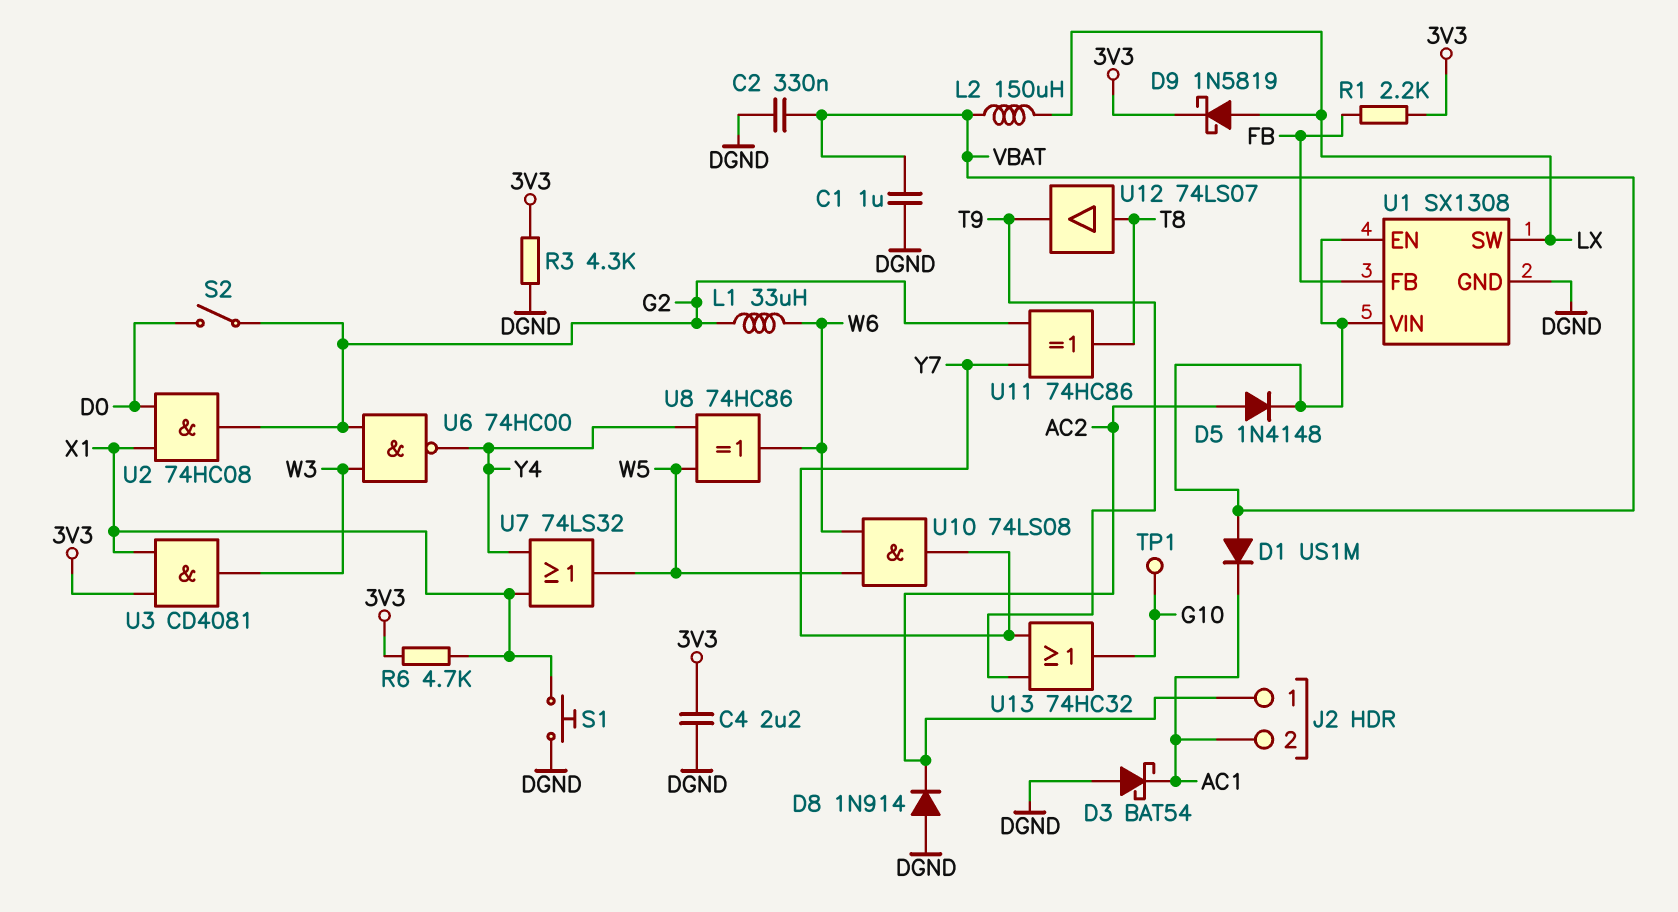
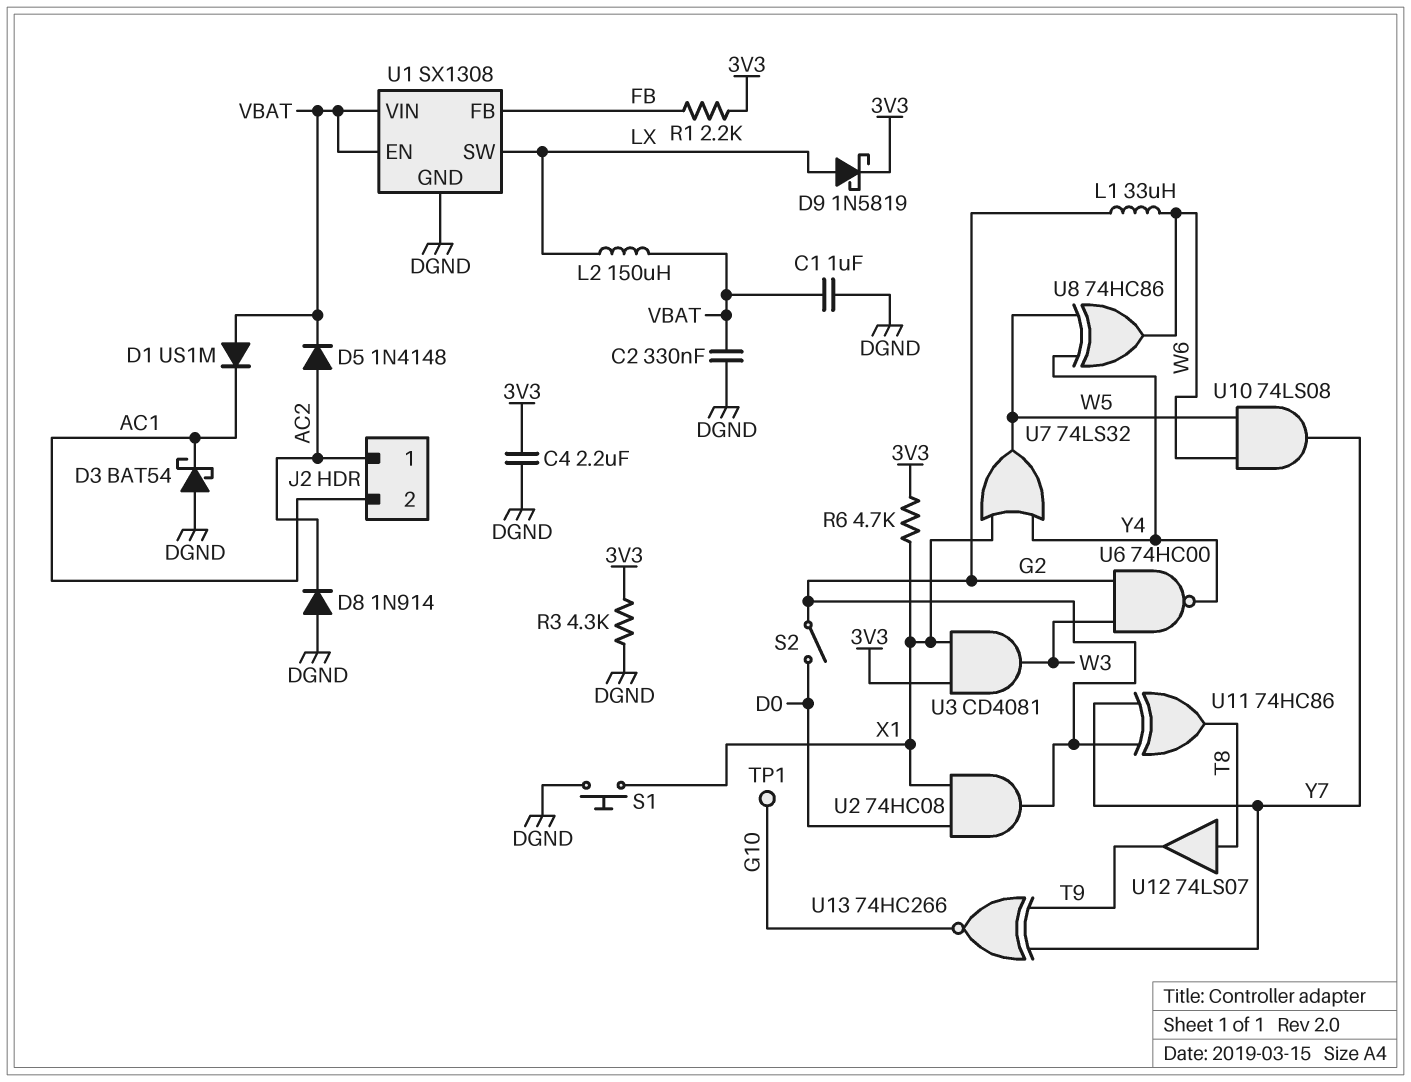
U13: OR 74HC32 (in T9, in Y7, out G10) -> XNOR 74HC266 (in T9, in Y7, out G10)

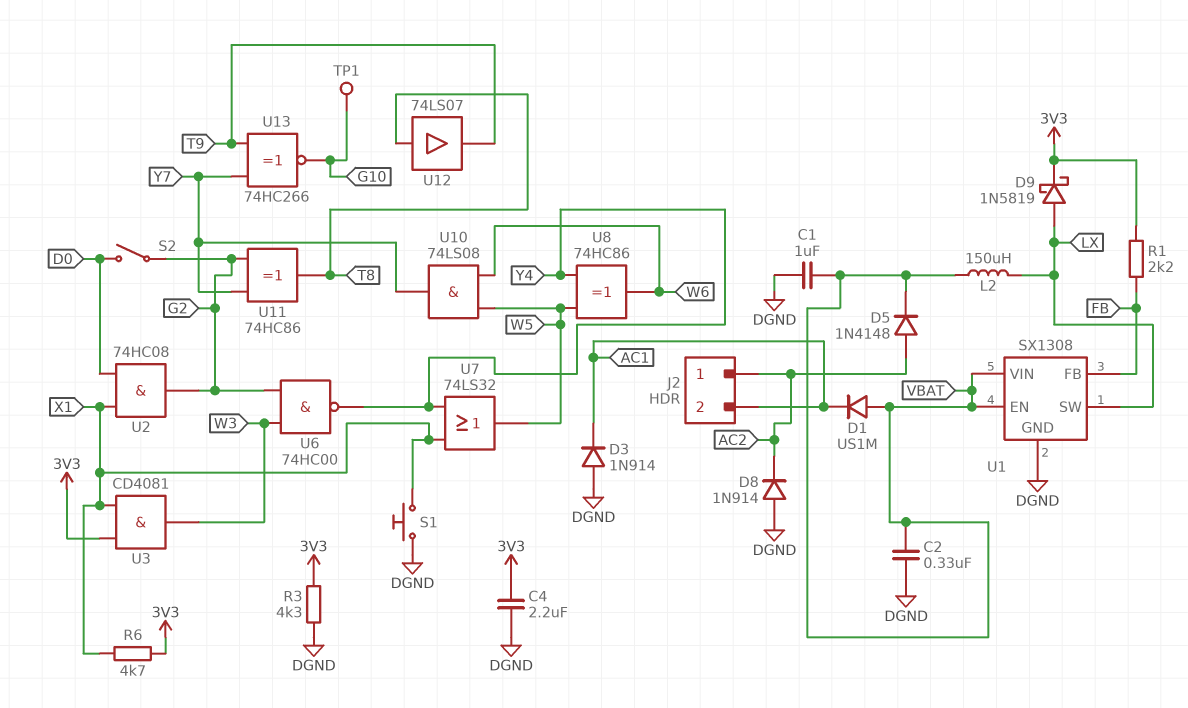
D3: schottky BAT54 (A DGND, K AC1) -> diode 1N914 (A DGND, K AC1)
L1: 33uH (G2, W6) -> none

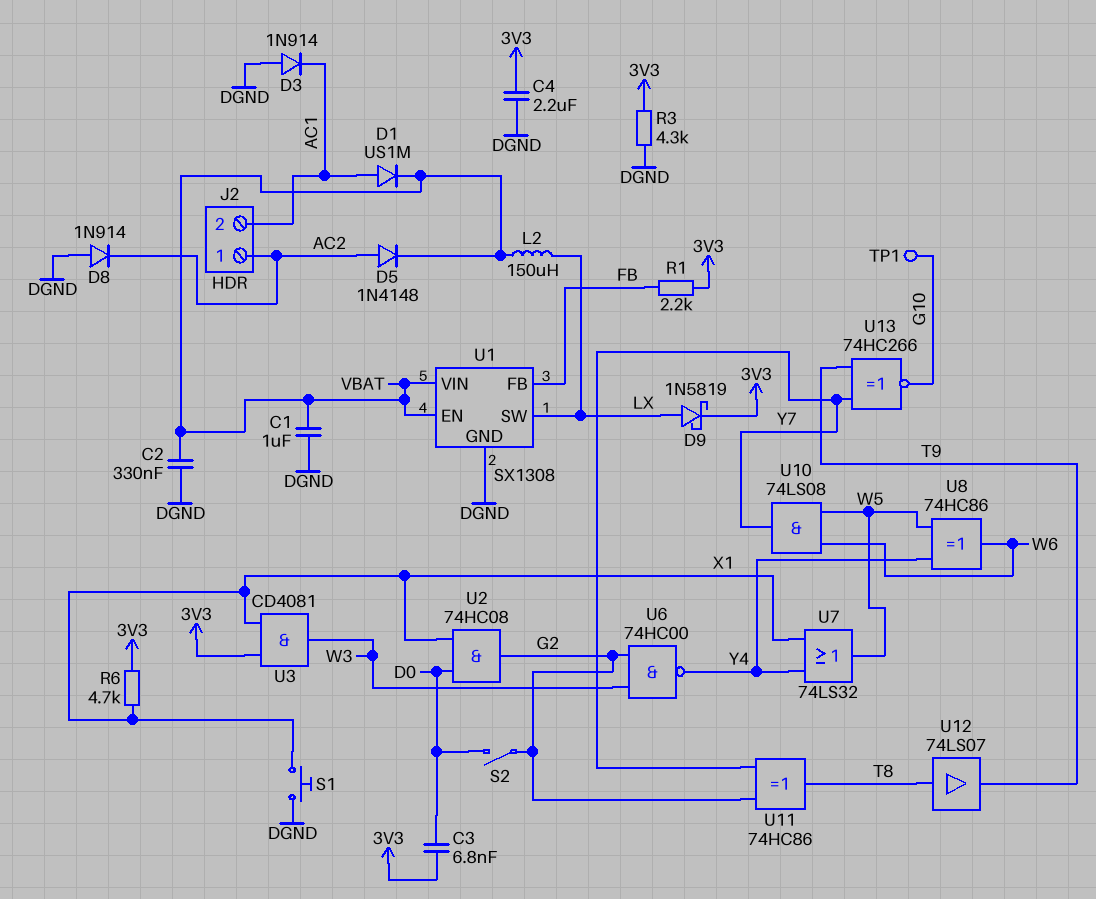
C3: none -> 6.8nF (3V3, D0)
D1: diode US1M (A VBAT, K AC1) -> diode US1M (A AC1, K VBAT)

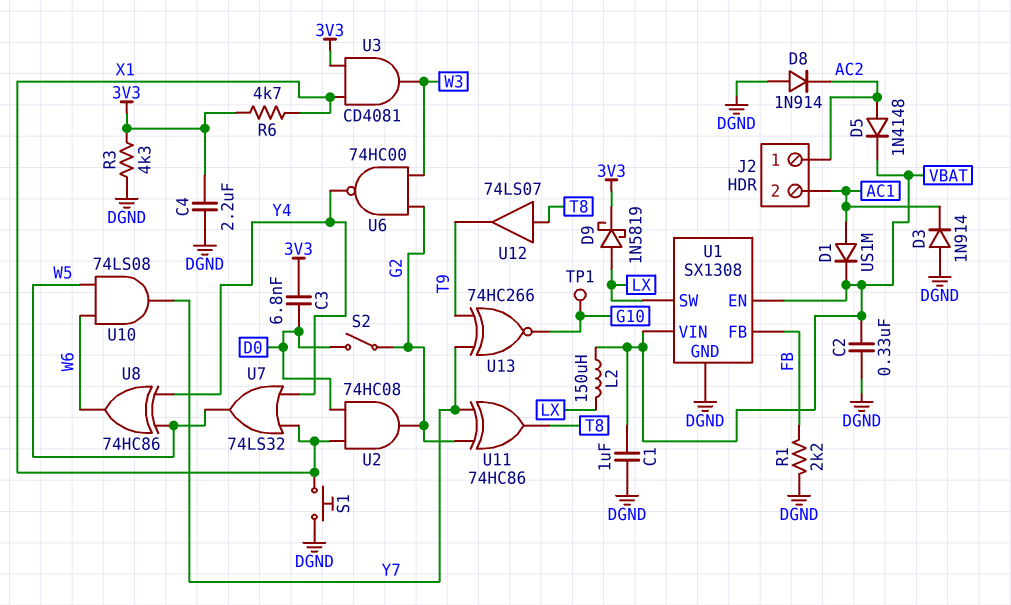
R1: 2.2k (3V3, FB) -> 2.2k (DGND, FB)

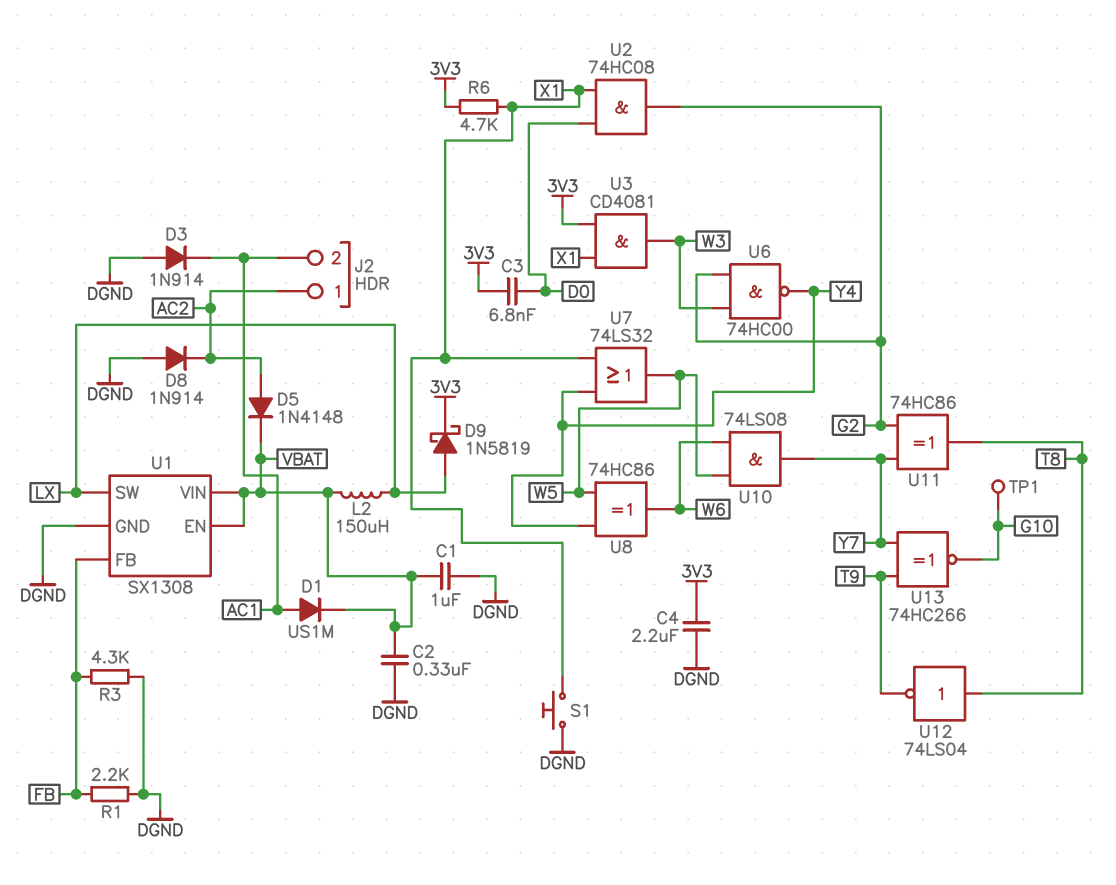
R3: 4.3k (3V3, DGND) -> 4.3k (DGND, FB)
S2: switch (D0, G2) -> none
U12: buffer 74LS07 (in T8, out T9) -> NOT 74LS04 (in T8, out T9)

